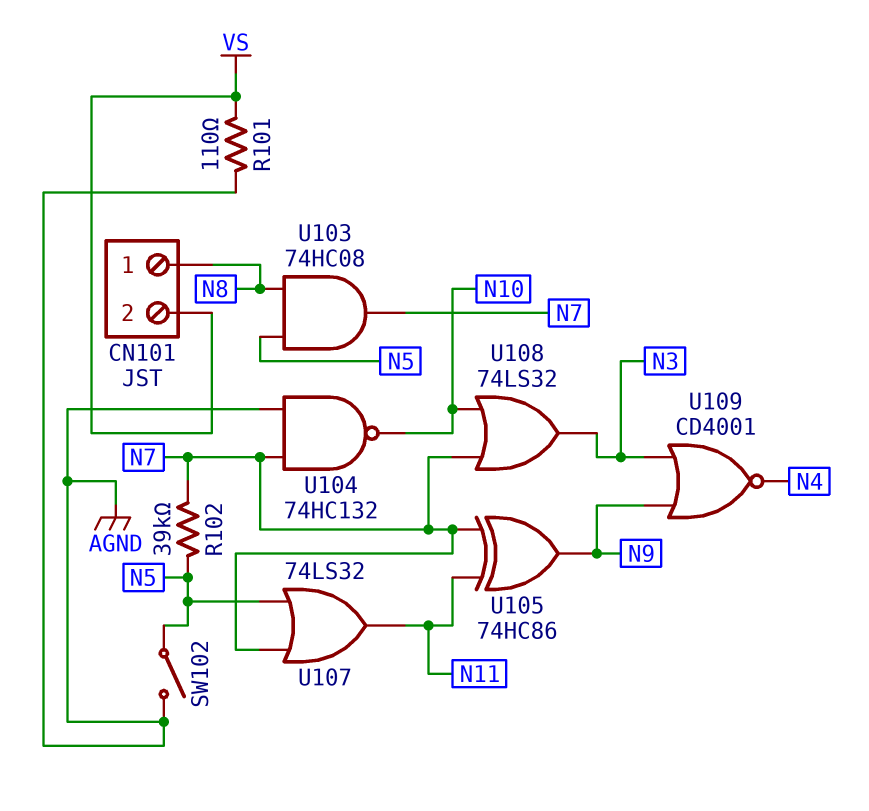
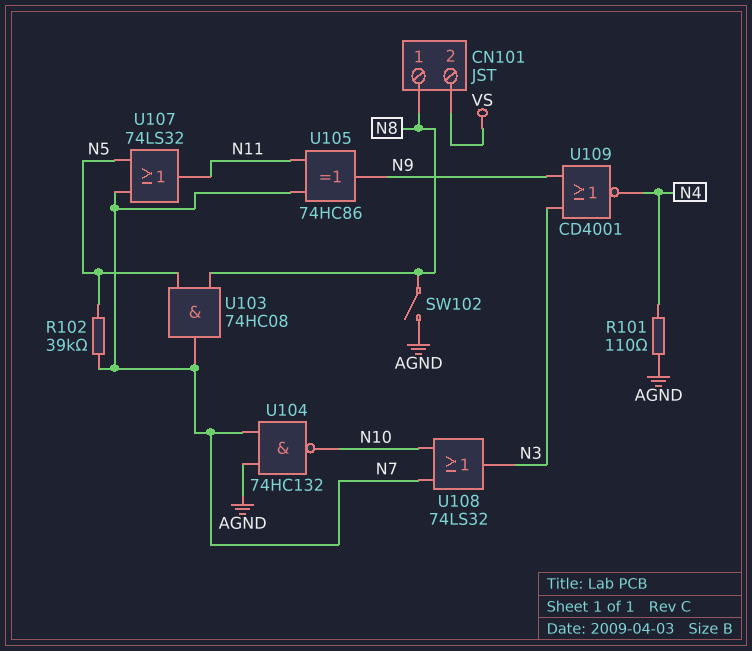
R101: 110 (AGND, VS) -> 110 (AGND, N4)
SW102: switch (AGND, N5) -> switch (AGND, N8)

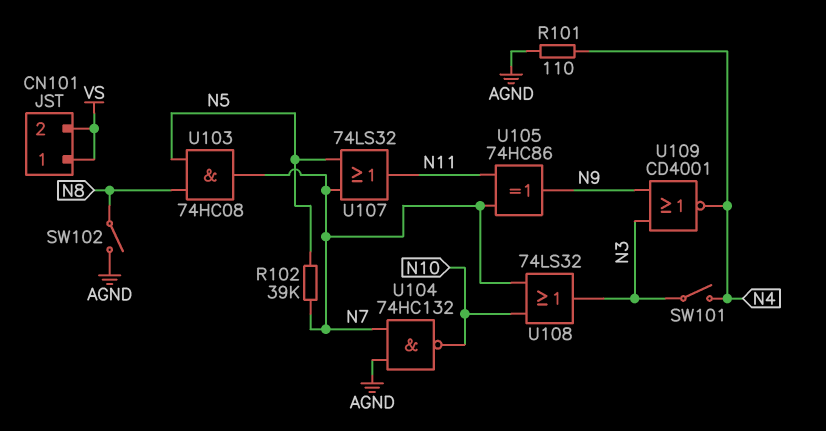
CN101 pin 1: N8 -> VS
SW101: none -> switch (N3, N4)

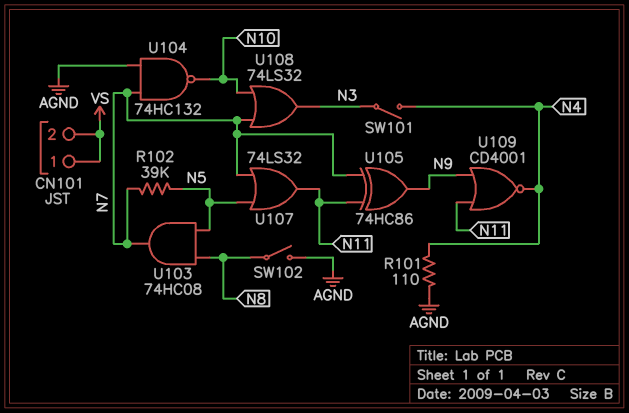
U109: NOR CD4001 (in N3, in N9, out N4) -> NOR CD4001 (in N9, in N11, out N4)

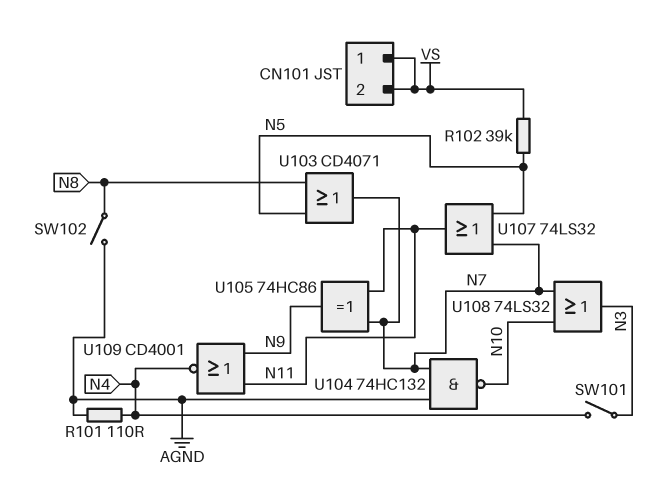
R102: 39k (N5, N7) -> 39k (N5, VS)
U103: AND 74HC08 (in N5, in N8, out N7) -> OR CD4071 (in N5, in N8, out N7)

